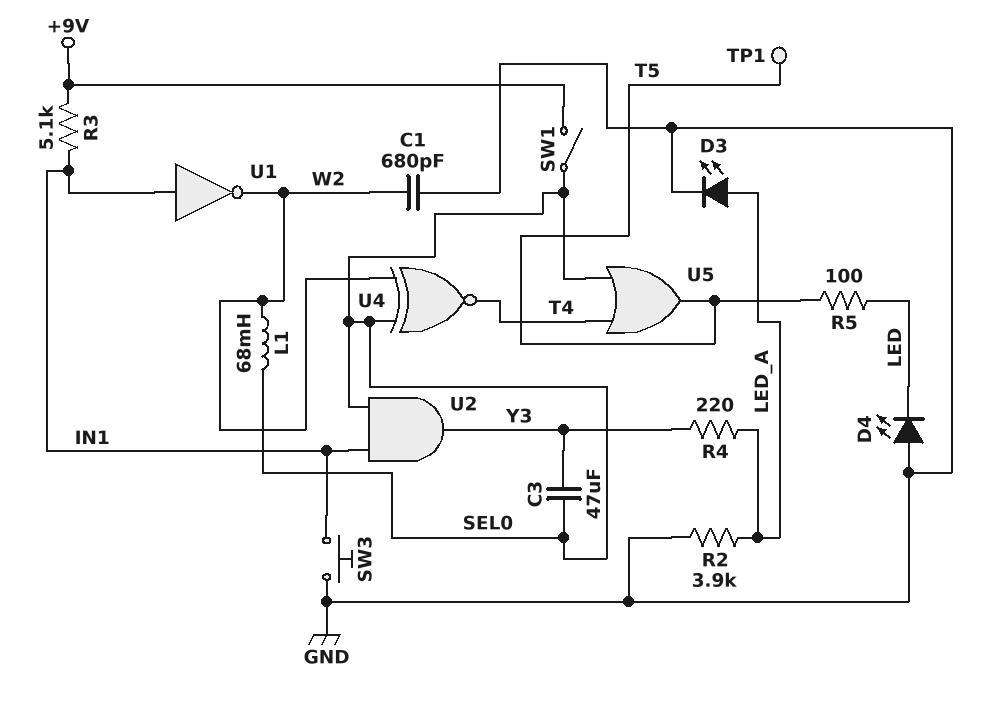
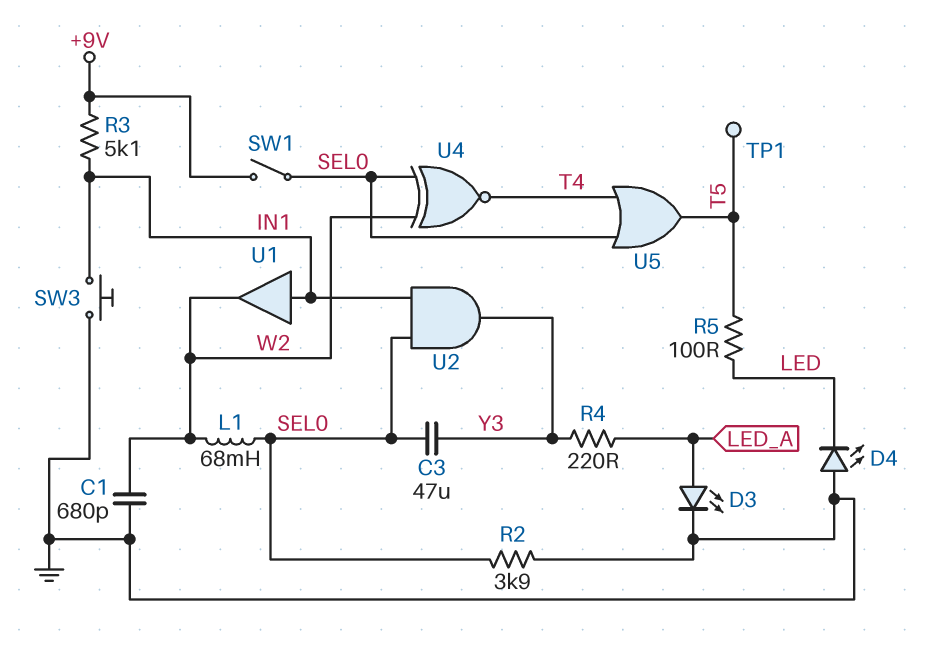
R2: 3.9k (GND, LED_A) -> 3.9k (GND, SEL0)
U1: NOT (in IN1, out W2) -> buffer (in IN1, out W2)

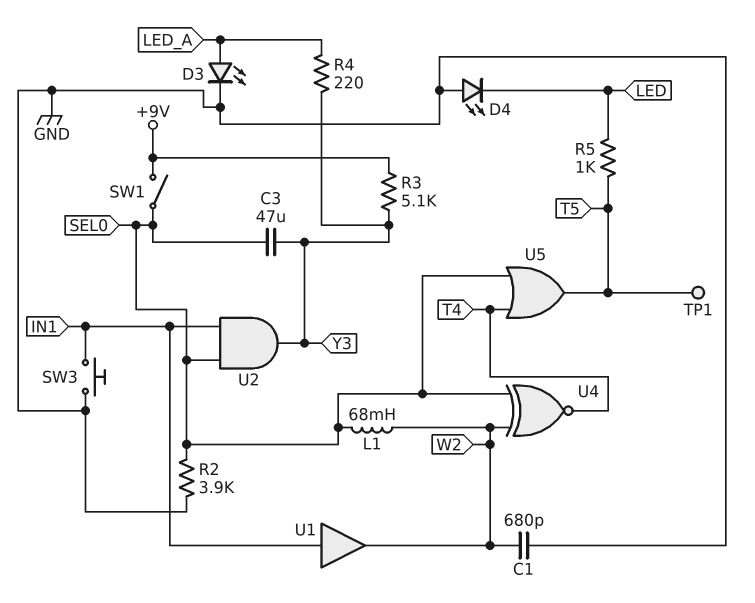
R3: 5.1k (+9V, IN1) -> 5.1k (+9V, Y3)
R5: 100 (LED, T5) -> 1k (LED, T5)

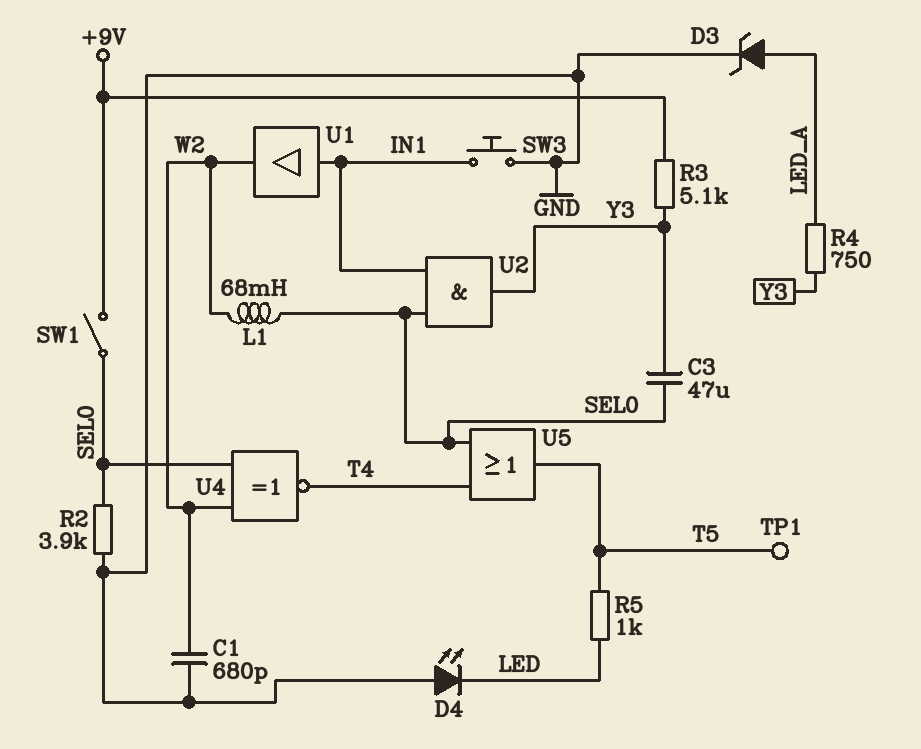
D3: LED (A LED_A, K GND) -> zener (A LED_A, K GND)
R4: 220 (LED_A, Y3) -> 750 (LED_A, Y3)

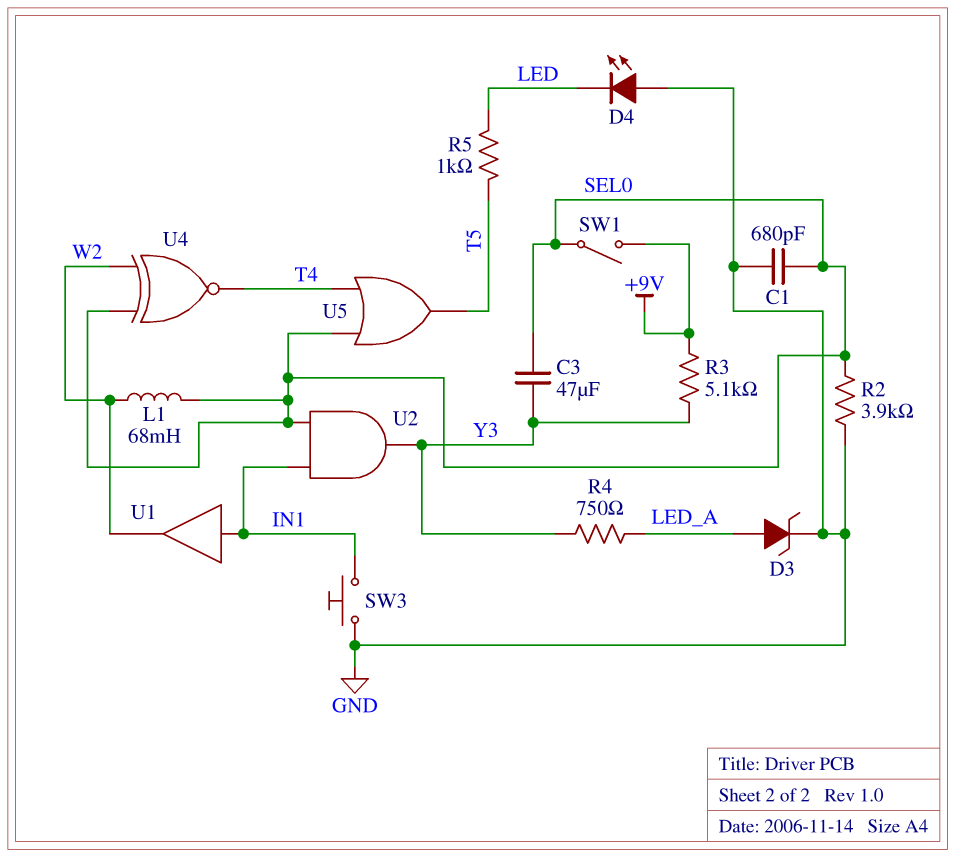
C1: 680pF (GND, W2) -> 680pF (GND, SEL0)
TP1: test point (T5) -> none

